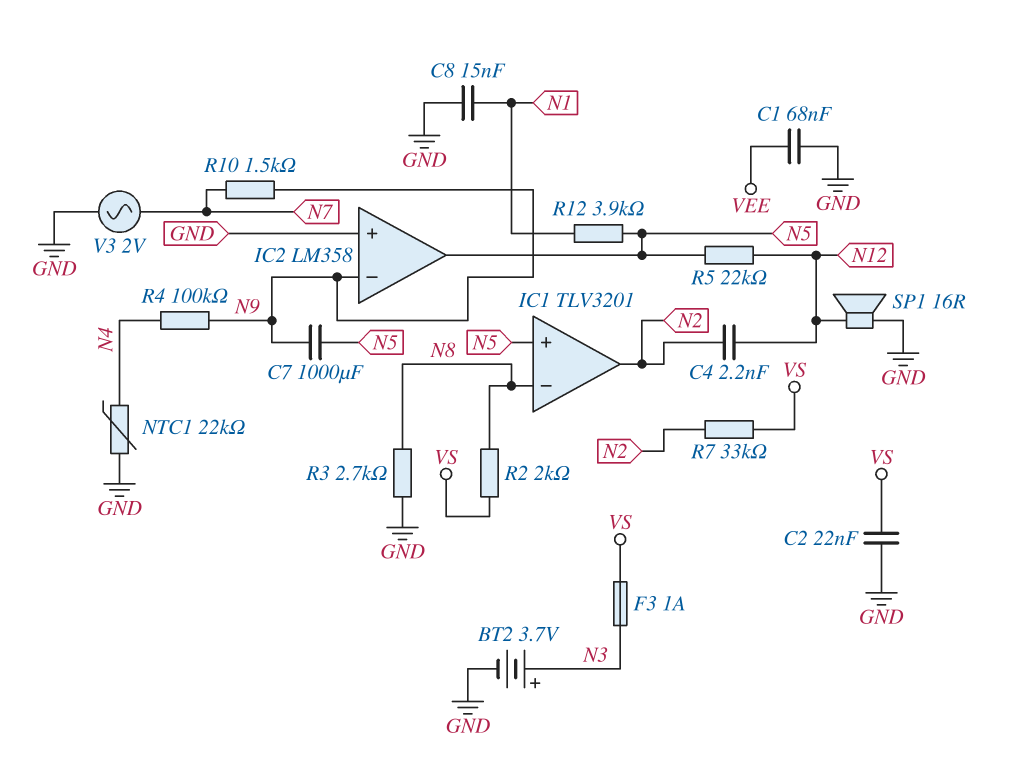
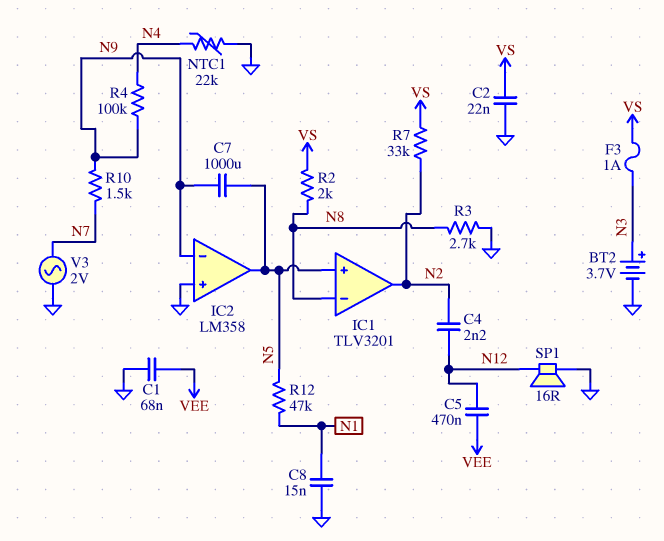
C5: none -> 470nF (N12, VEE)
R5: 22k (N5, N12) -> none
R12: 3.9k (N1, N5) -> 47k (N1, N5)

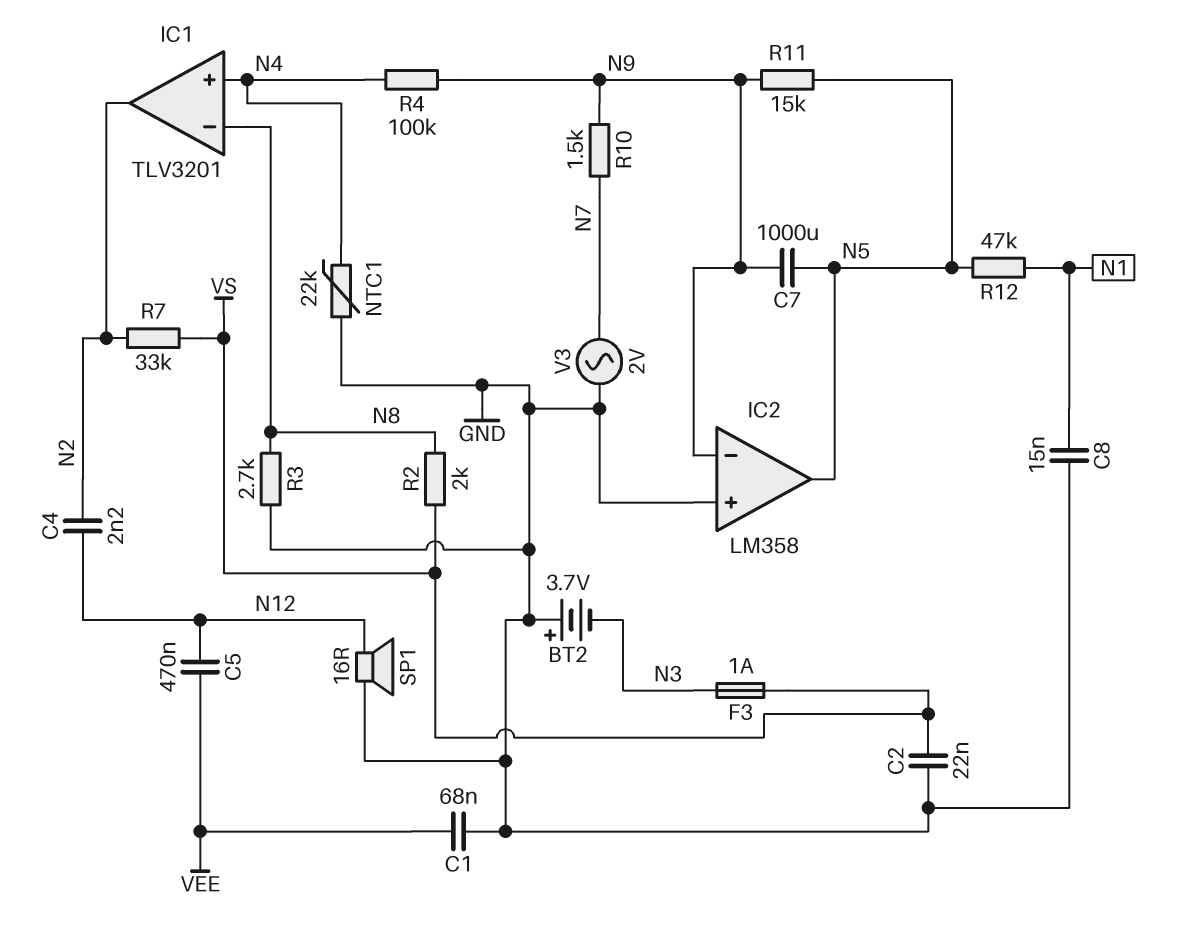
BT2: 3.7V (plus N3, minus GND) -> 3.7V (plus GND, minus N3)
IC1 pin in+: N5 -> N4
R11: none -> 15k (N5, N9)

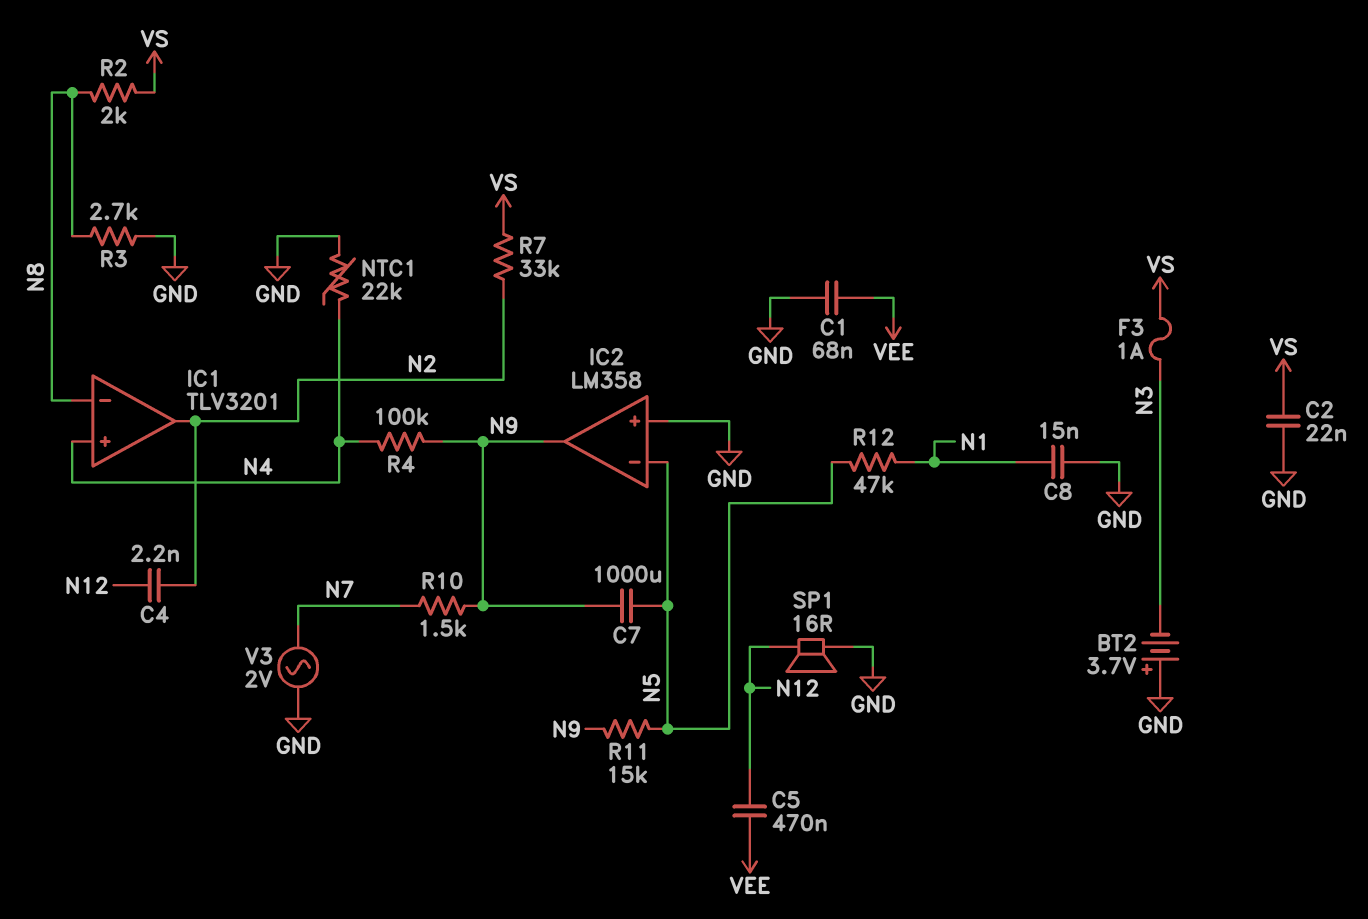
IC2 pin in-: N9 -> N5
IC2 pin out: N5 -> N9

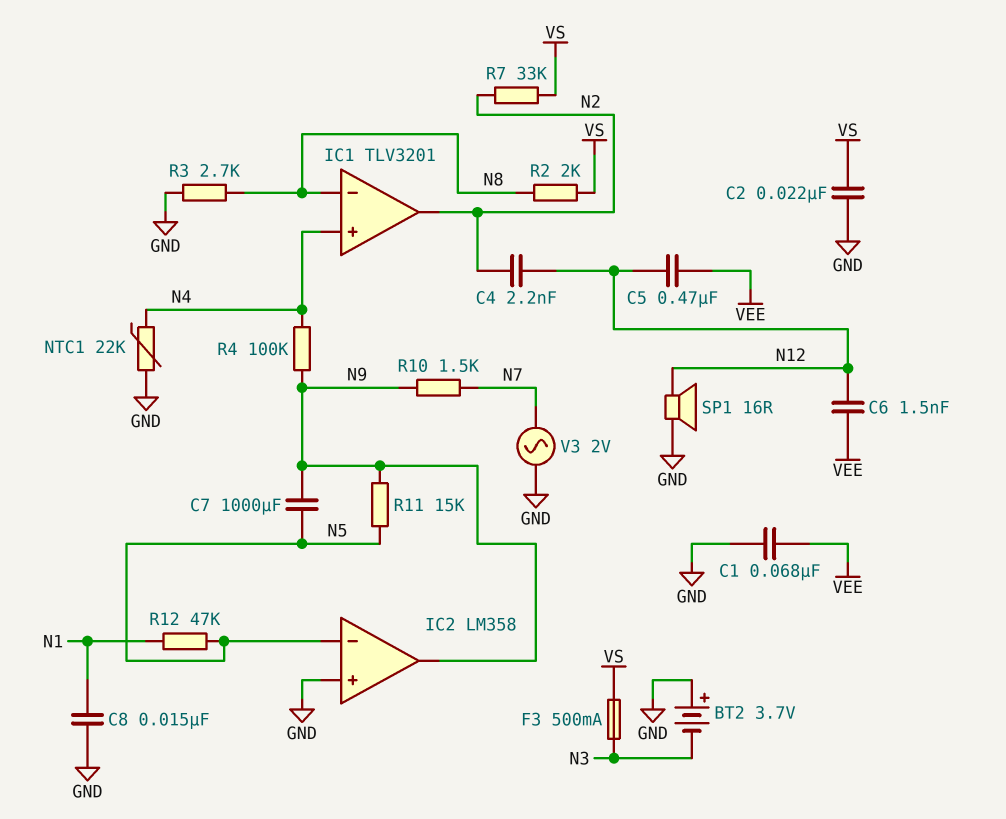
C6: none -> 1.5nF (N12, VEE)
F3: 1A (N3, VS) -> 500mA (N3, VS)

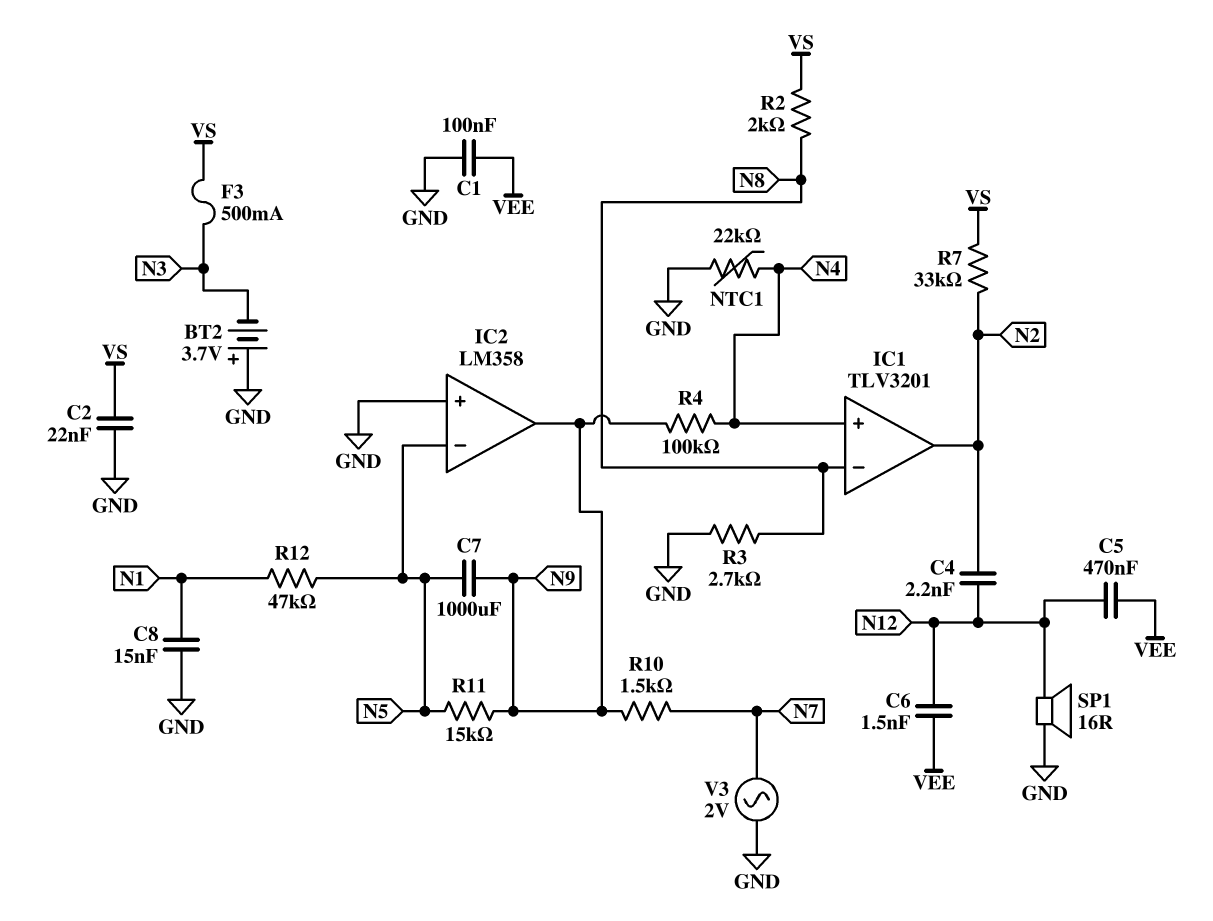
C1: 68nF (GND, VEE) -> 100nF (GND, VEE)

